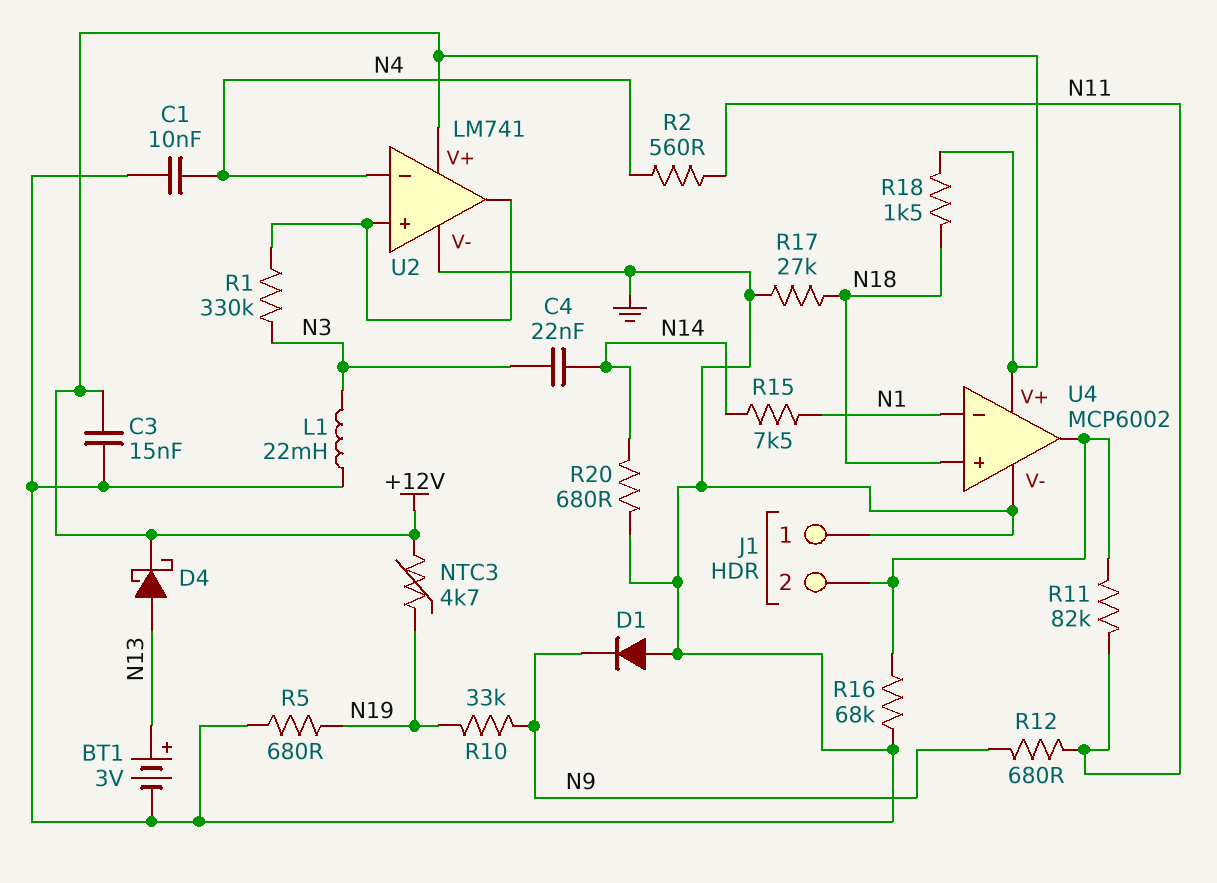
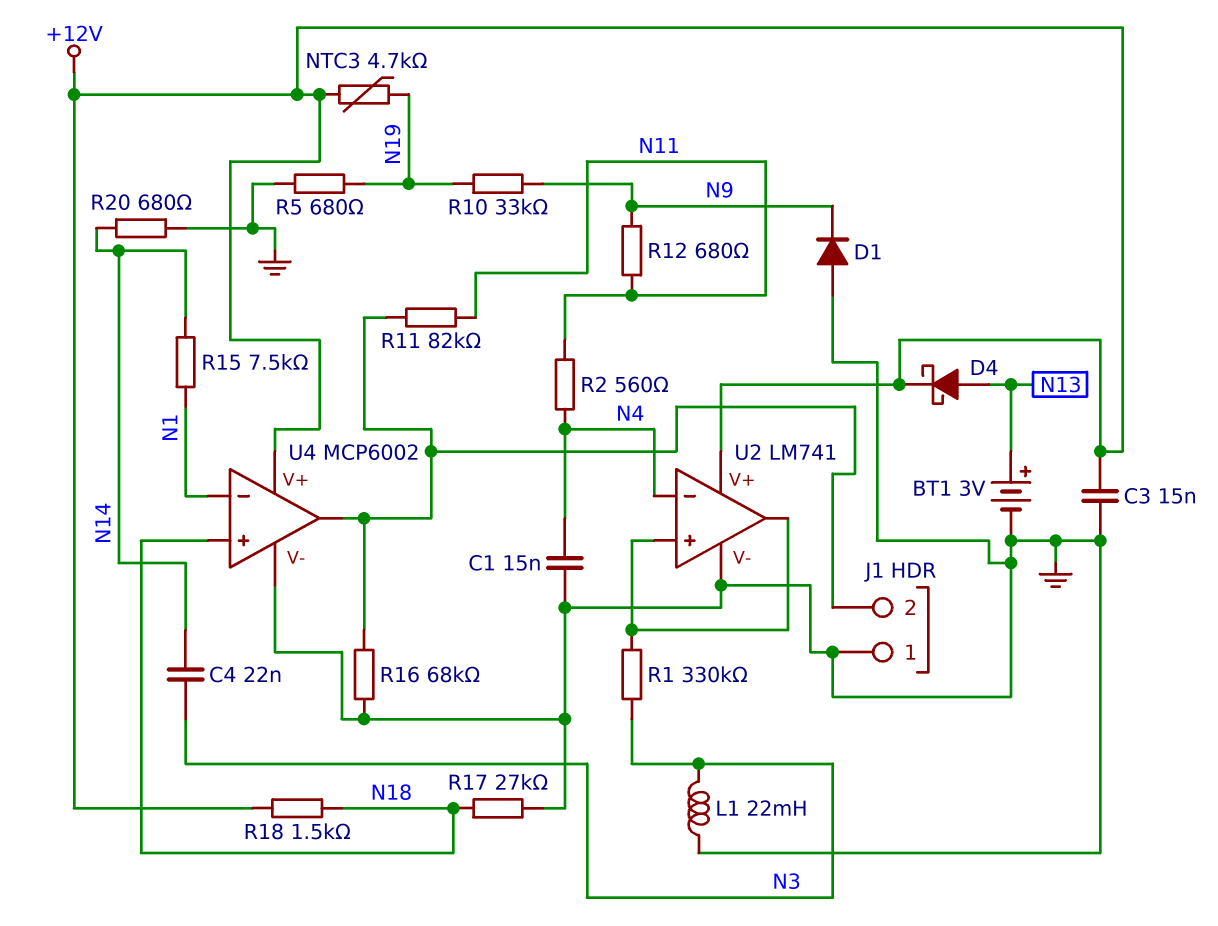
C1: 10nF (GND, N4) -> 15nF (GND, N4)

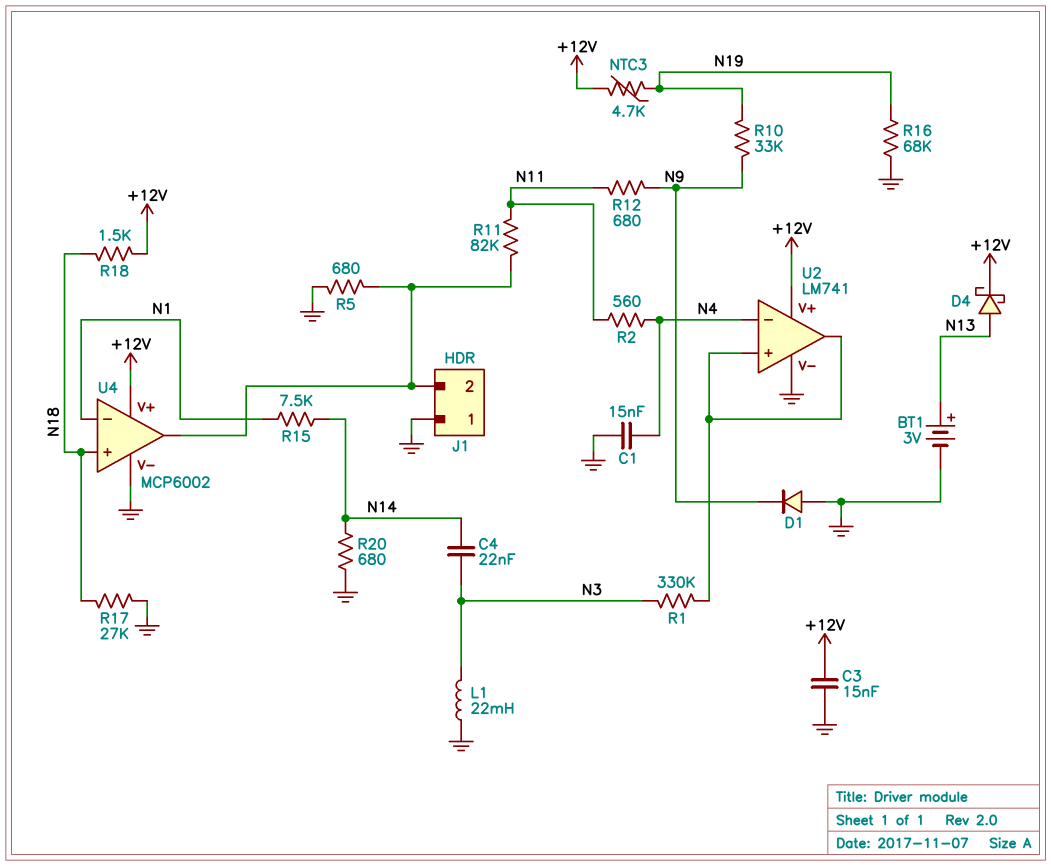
R5: 680 (GND, N19) -> 680 (GND, J1/2)
R16: 68k (GND, J1/2) -> 68k (GND, N19)

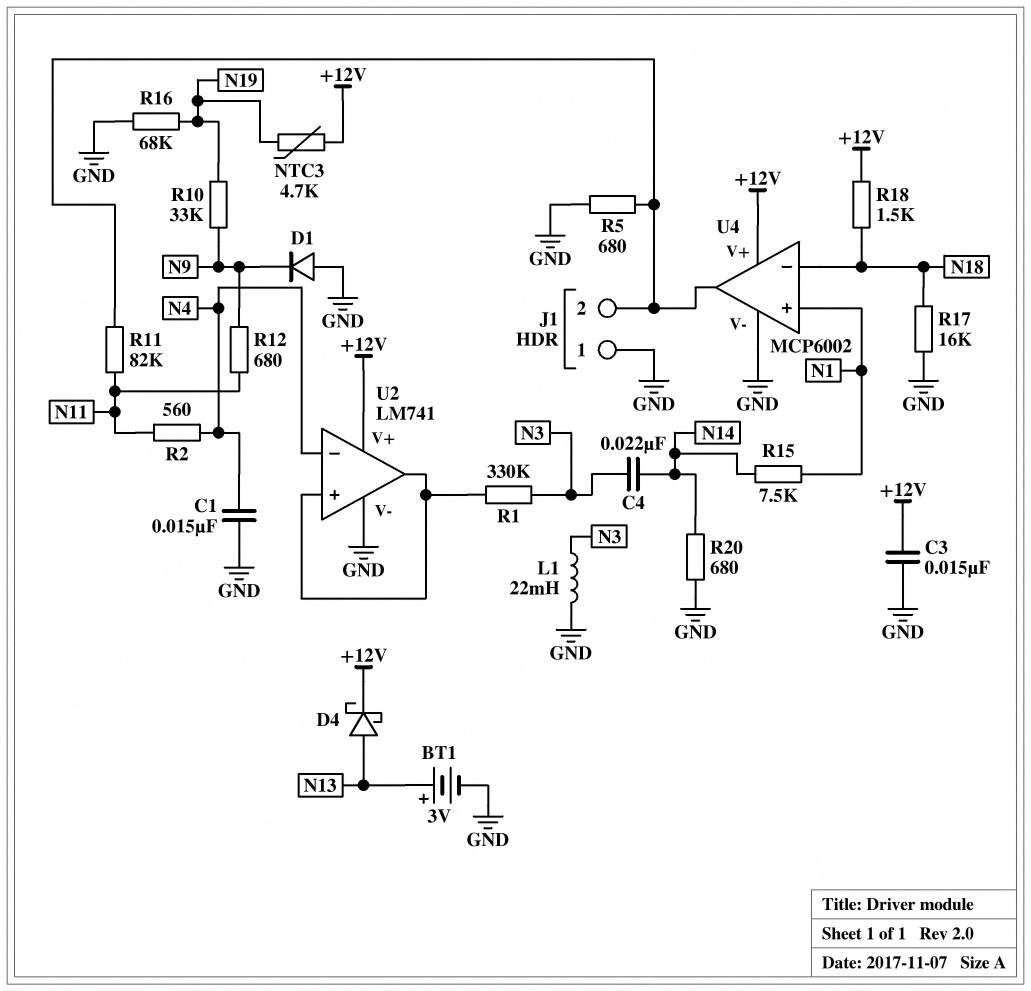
R17: 27k (GND, N18) -> 16k (GND, N18)
U4 pin in+: N18 -> N1
U4 pin in-: N1 -> N18

